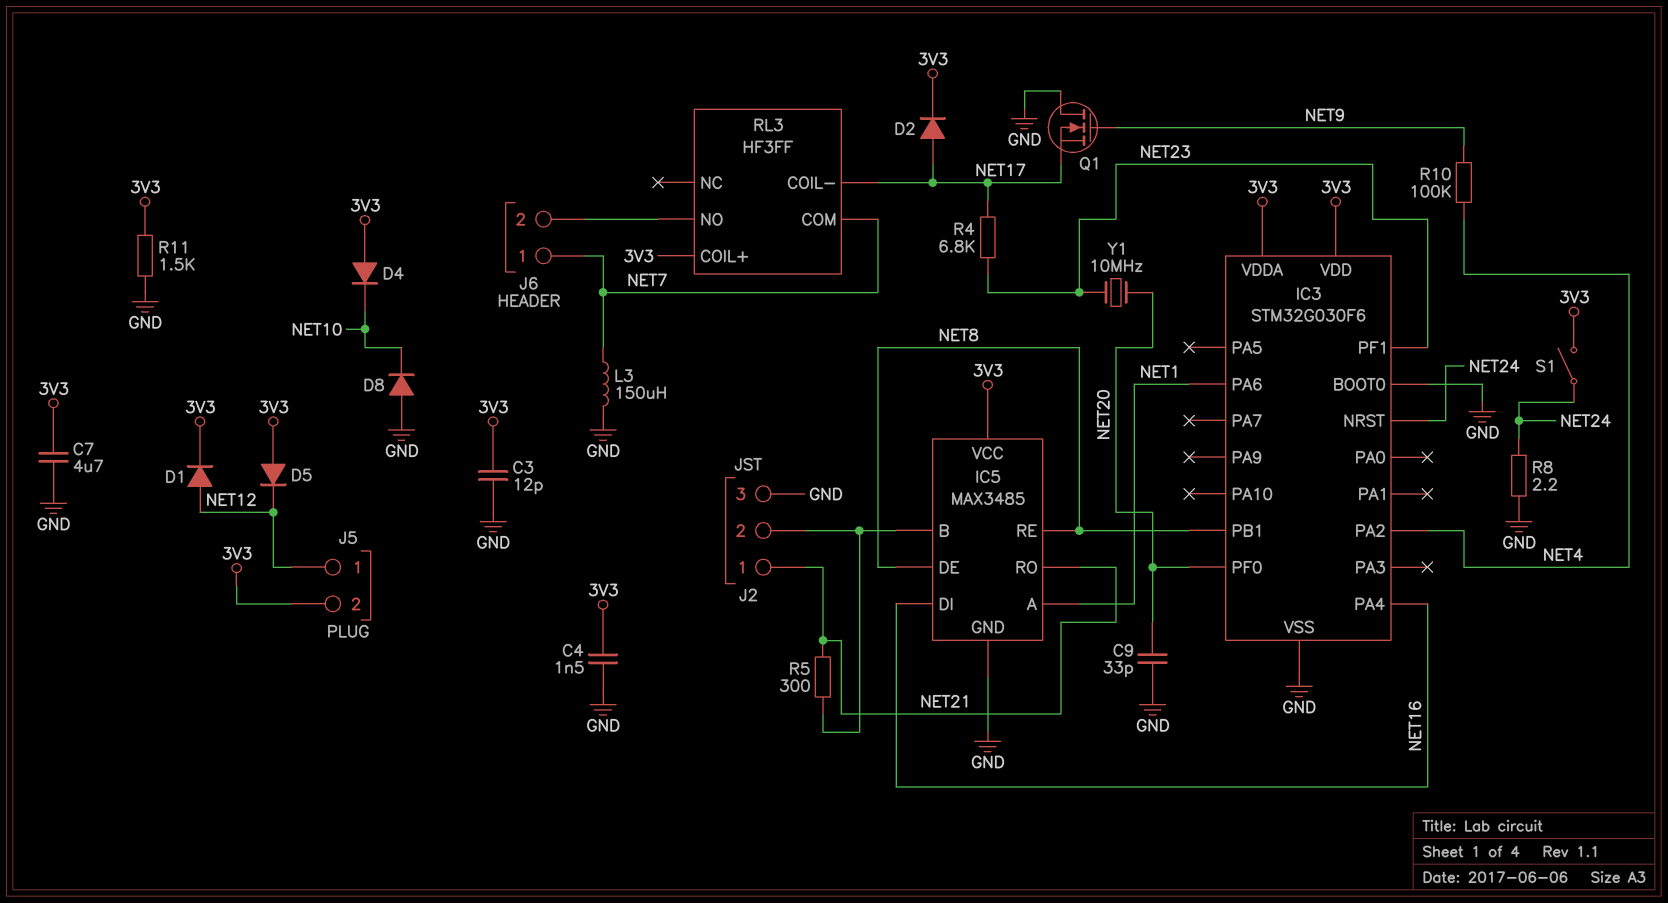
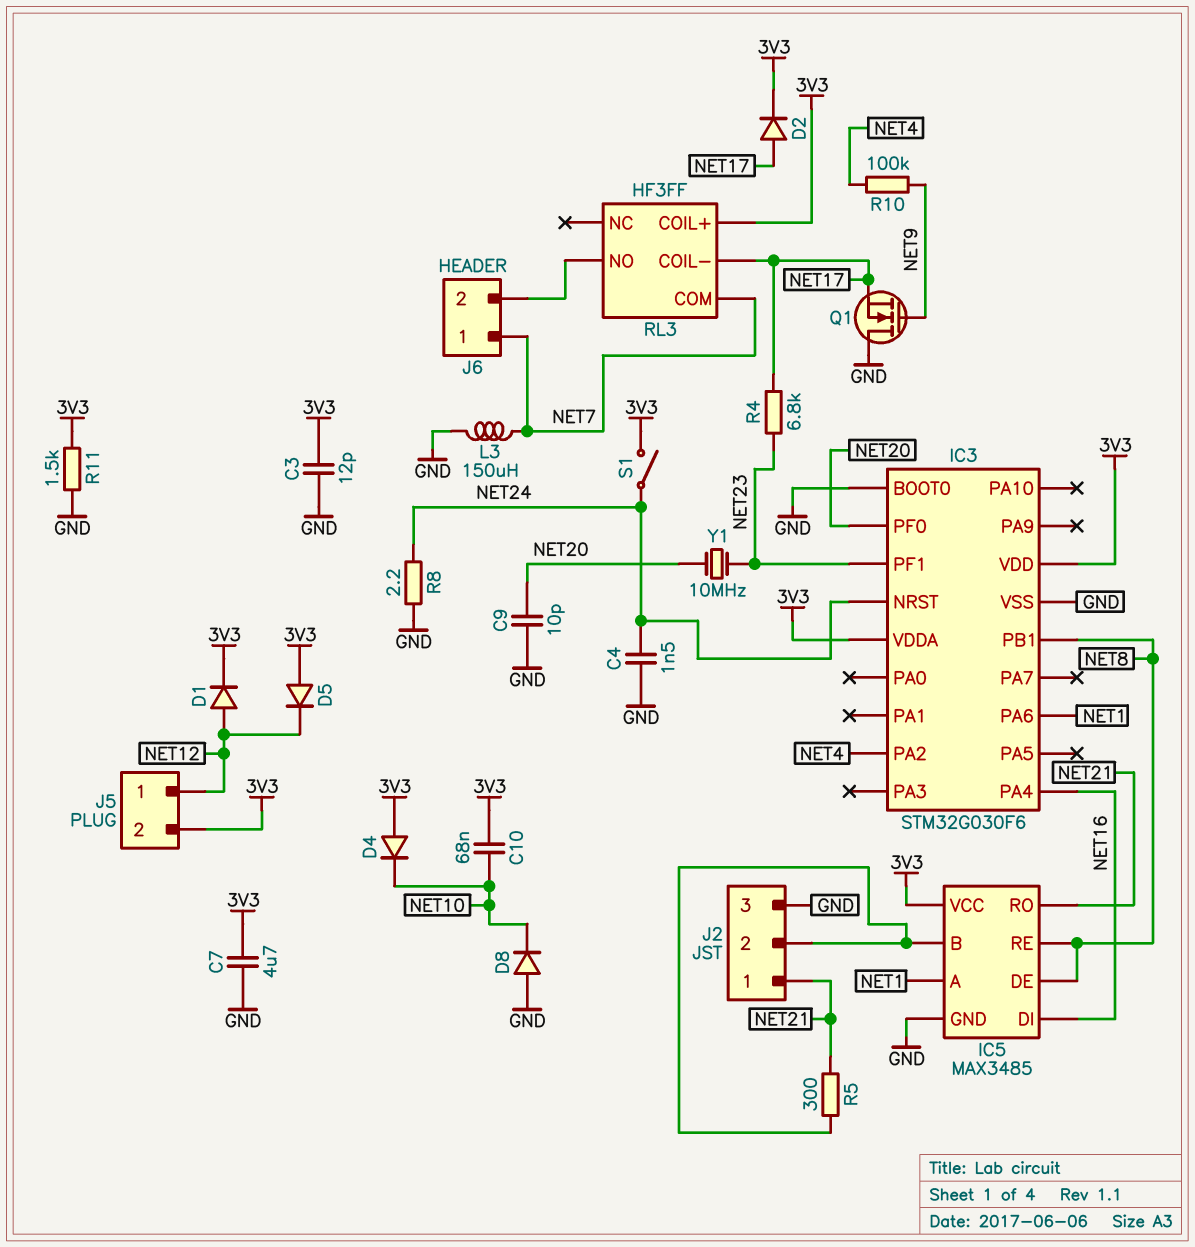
C4: 1.5nF (3V3, GND) -> 1.5nF (GND, NET24)
C9: 33pF (GND, NET20) -> 10pF (GND, NET20)
C10: none -> 68nF (3V3, NET10)

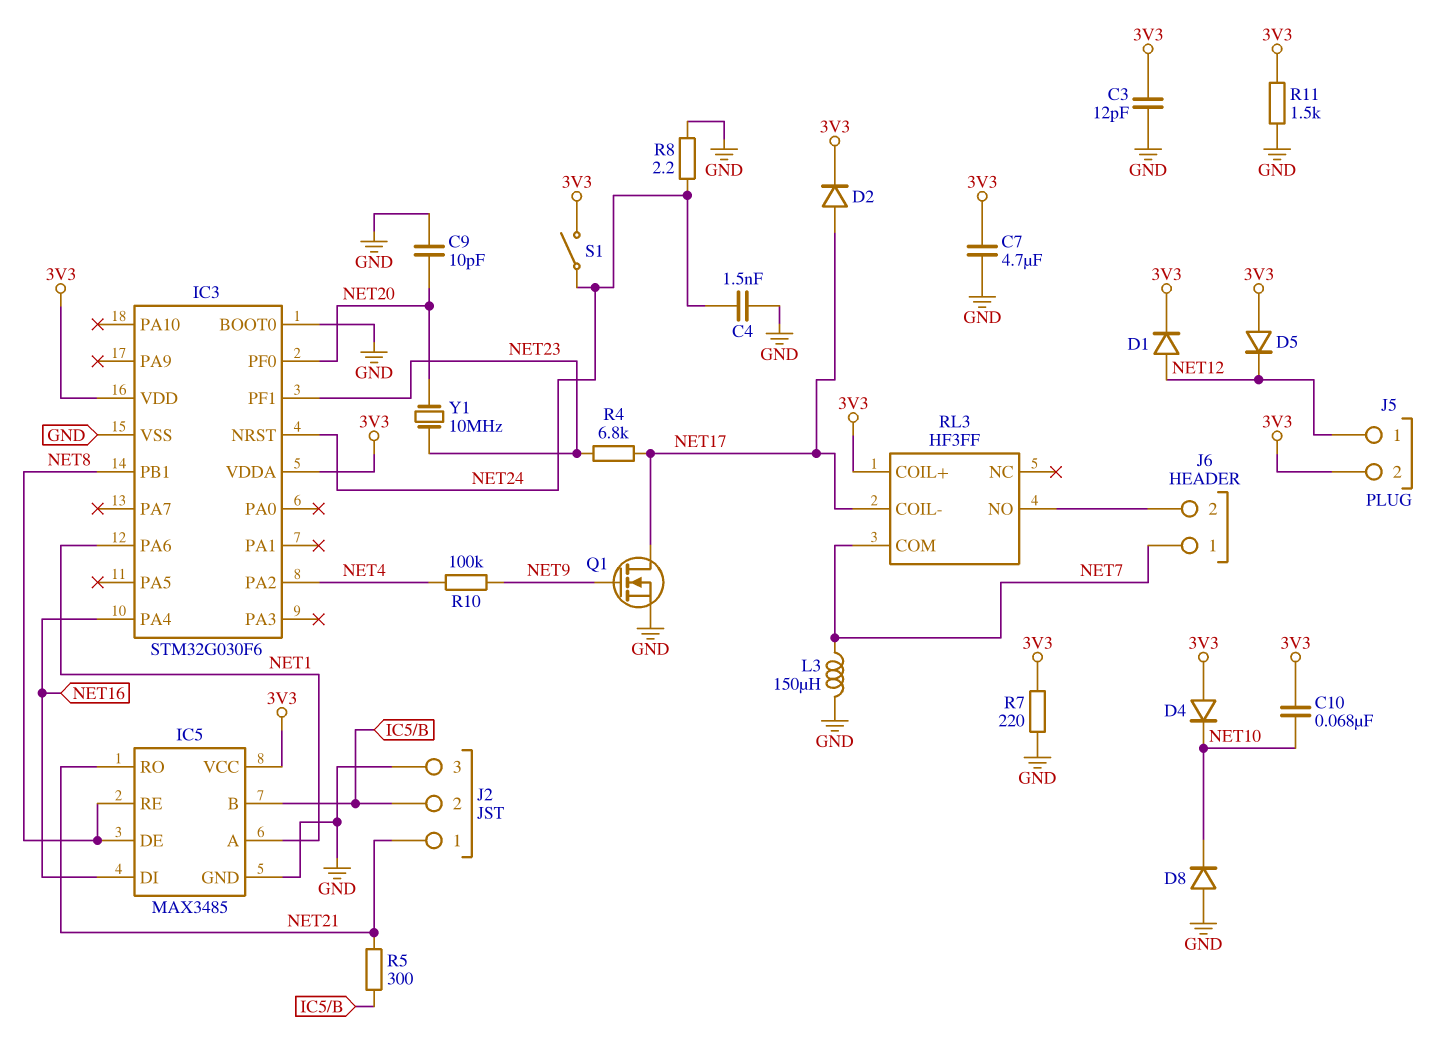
Q1: NMOS (G NET9, D GND, S NET17) -> NMOS (G NET9, D NET17, S GND)
R7: none -> 220 (3V3, GND)

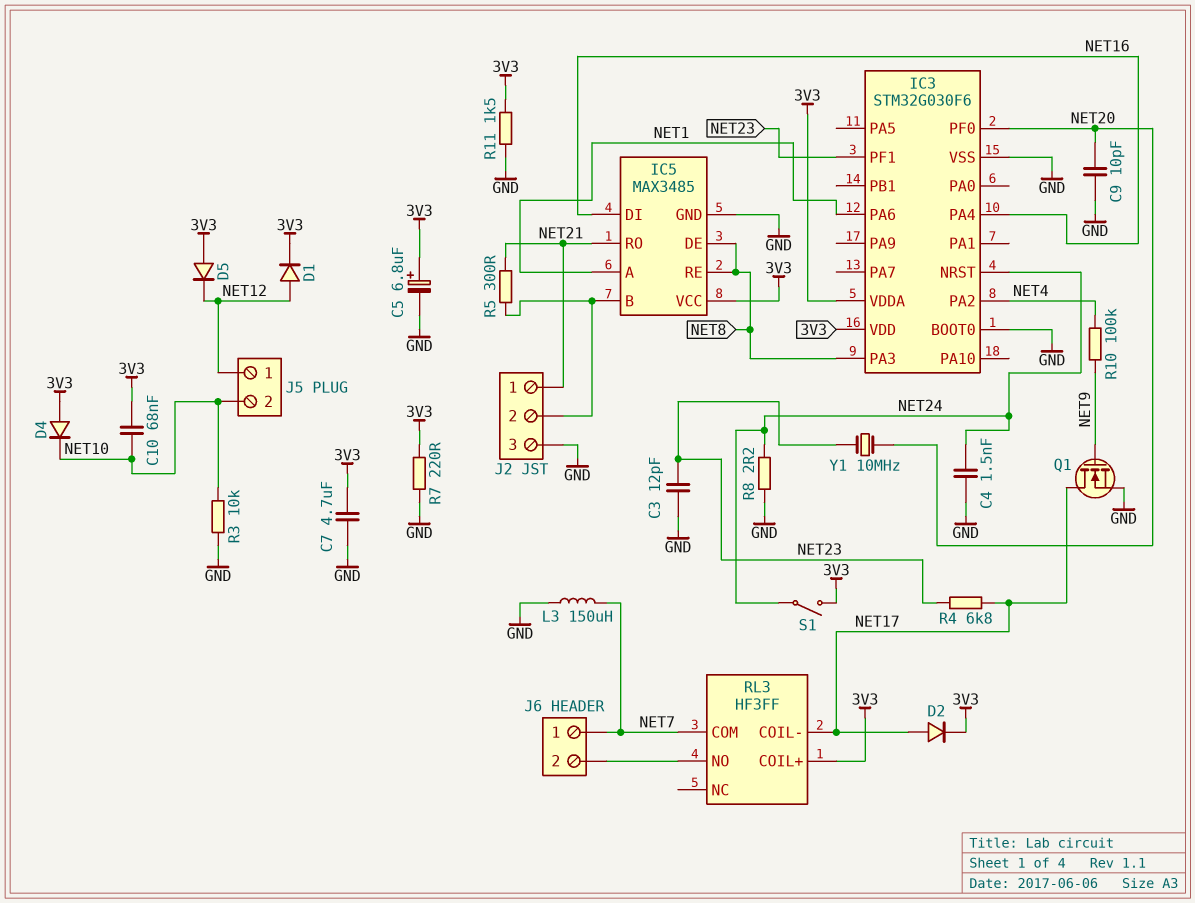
C3: 12pF (3V3, GND) -> 12pF (GND, NET23)
C5: none -> 6.8uF (plus 3V3, minus GND)
D8: diode (A GND, K NET10) -> none
IC3 pin PA3: none -> NET8
IC3 pin PB1: NET8 -> none
J5 pin 2: 3V3 -> NET10
R3: none -> 10k (GND, NET10)

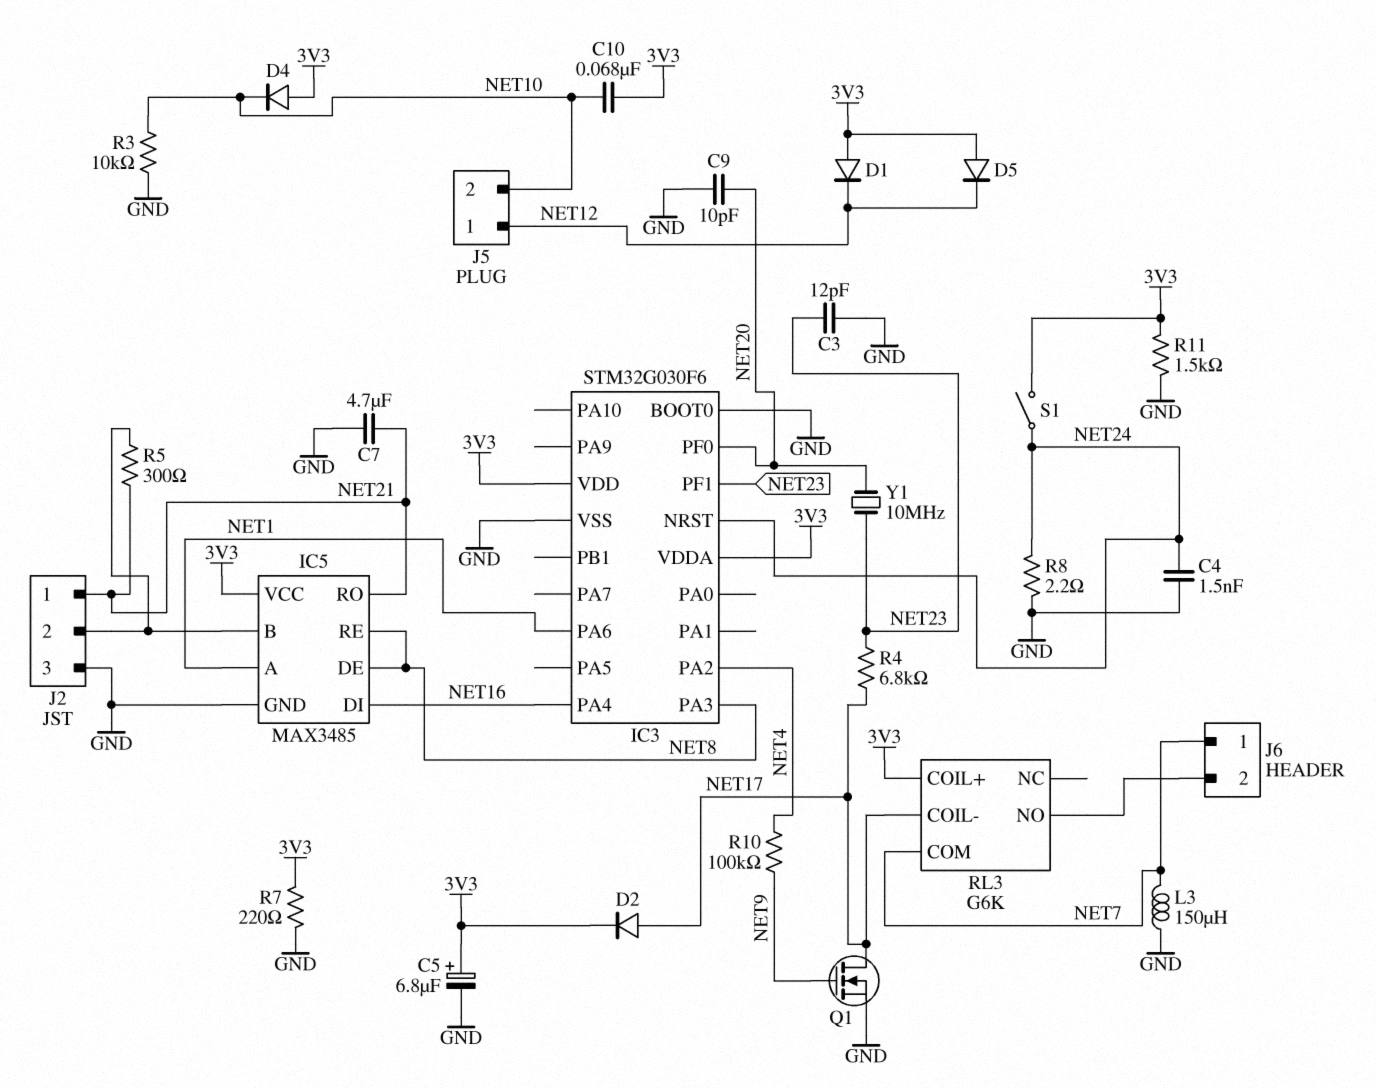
C7: 4.7uF (3V3, GND) -> 4.7uF (GND, NET21)
D1: diode (A NET12, K 3V3) -> diode (A 3V3, K NET12)
RL3: HF3FF -> G6K

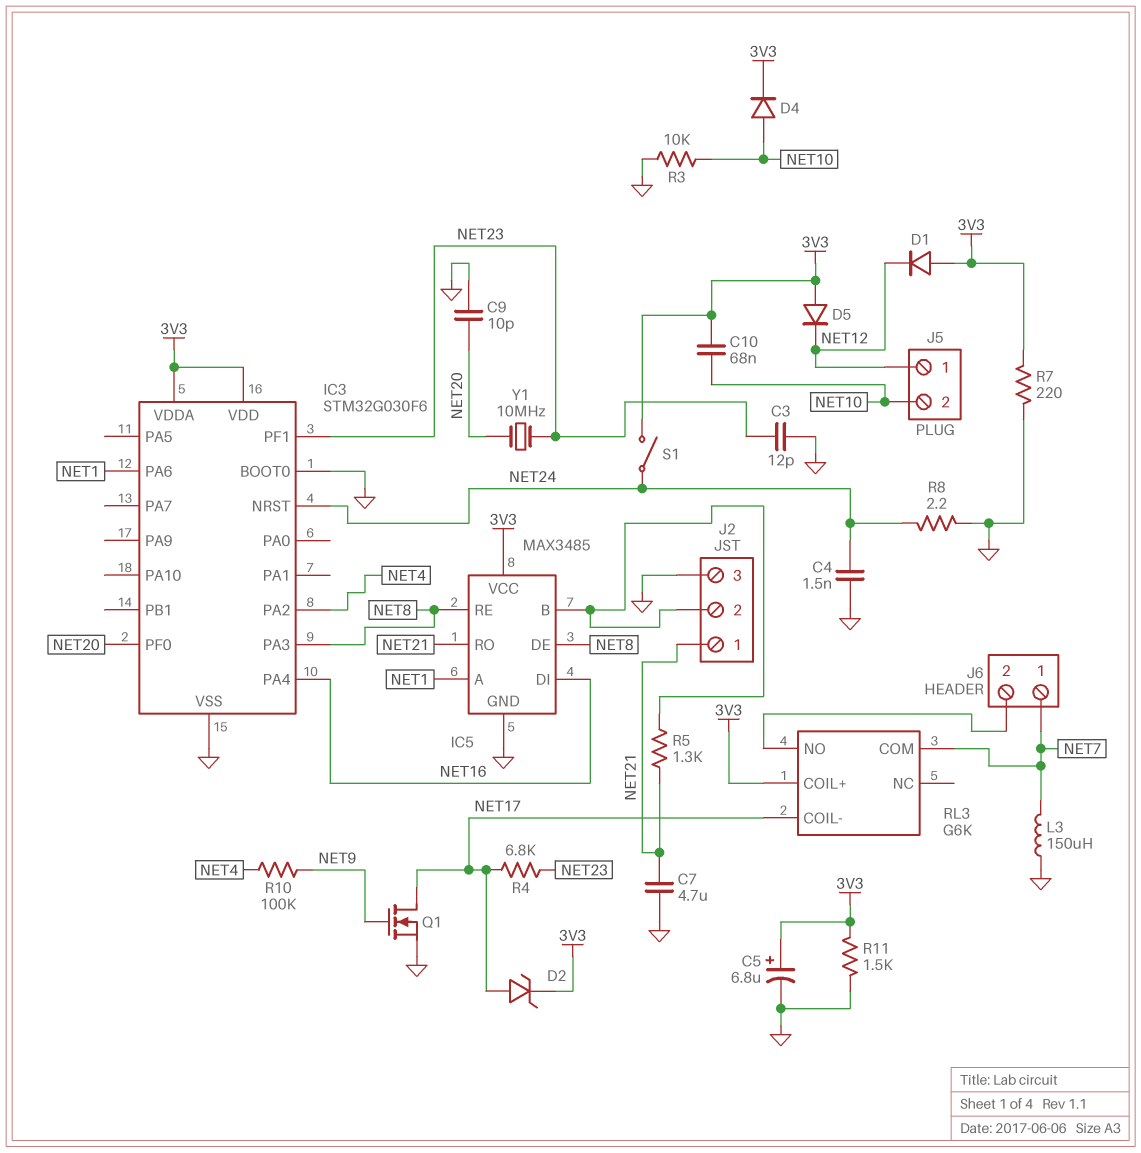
D2: diode (A NET17, K 3V3) -> zener (A NET17, K 3V3)
D4: diode (A 3V3, K NET10) -> diode (A NET10, K 3V3)
R5: 300 (IC5/B, NET21) -> 1.3k (IC5/B, NET21)

